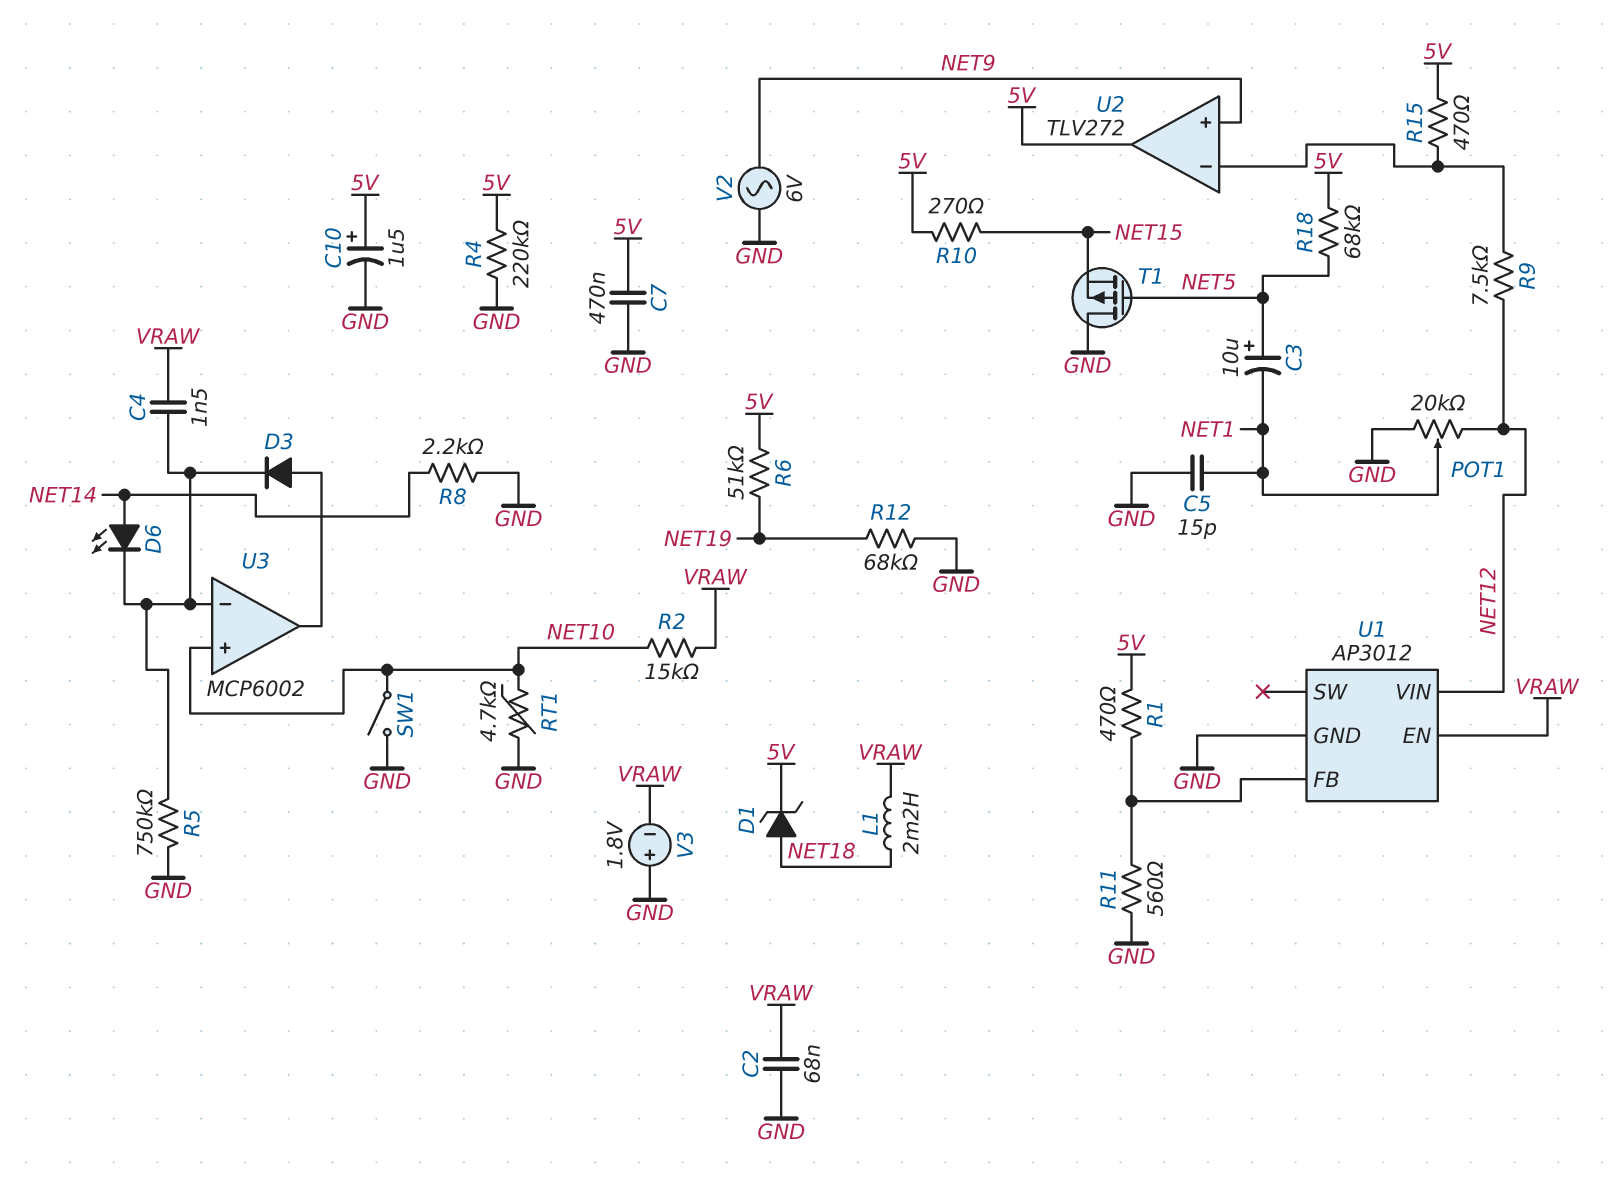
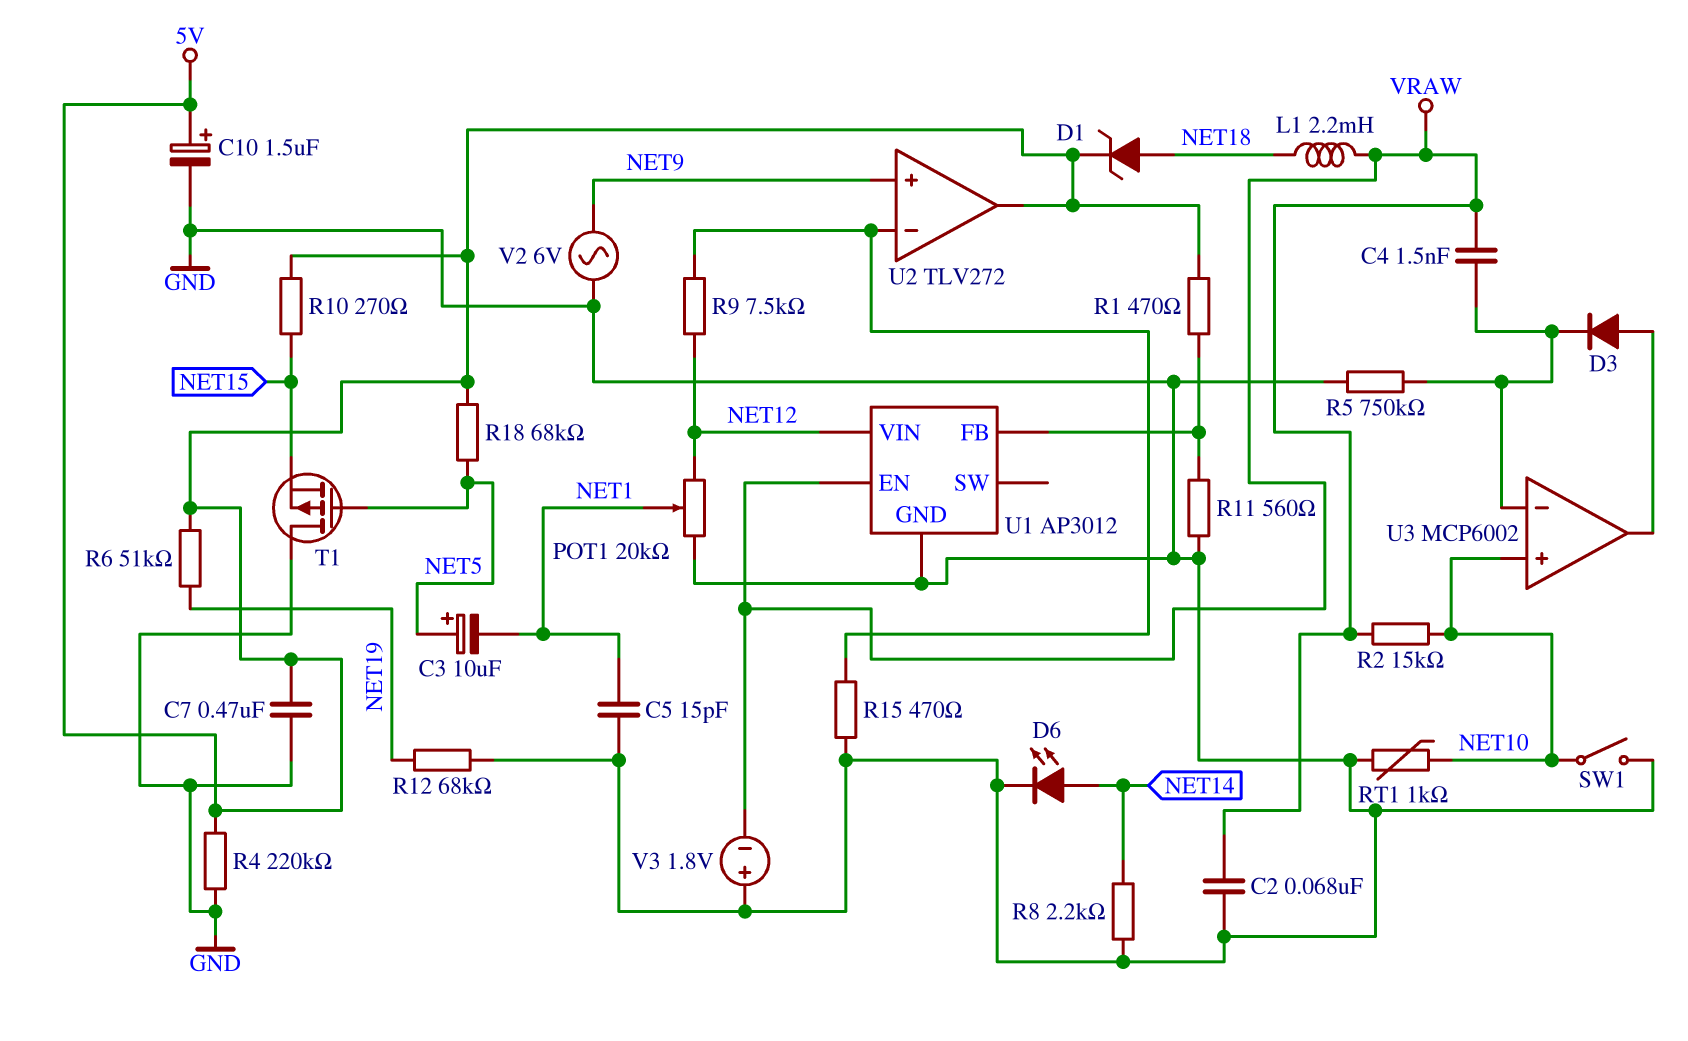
D6: LED (A NET14, K U3/in-) -> LED (A NET14, K GND)
R15: 470 (5V, U2/in-) -> 470 (GND, U2/in-)
RT1: 4.7k (GND, NET10) -> 1k (GND, NET10)

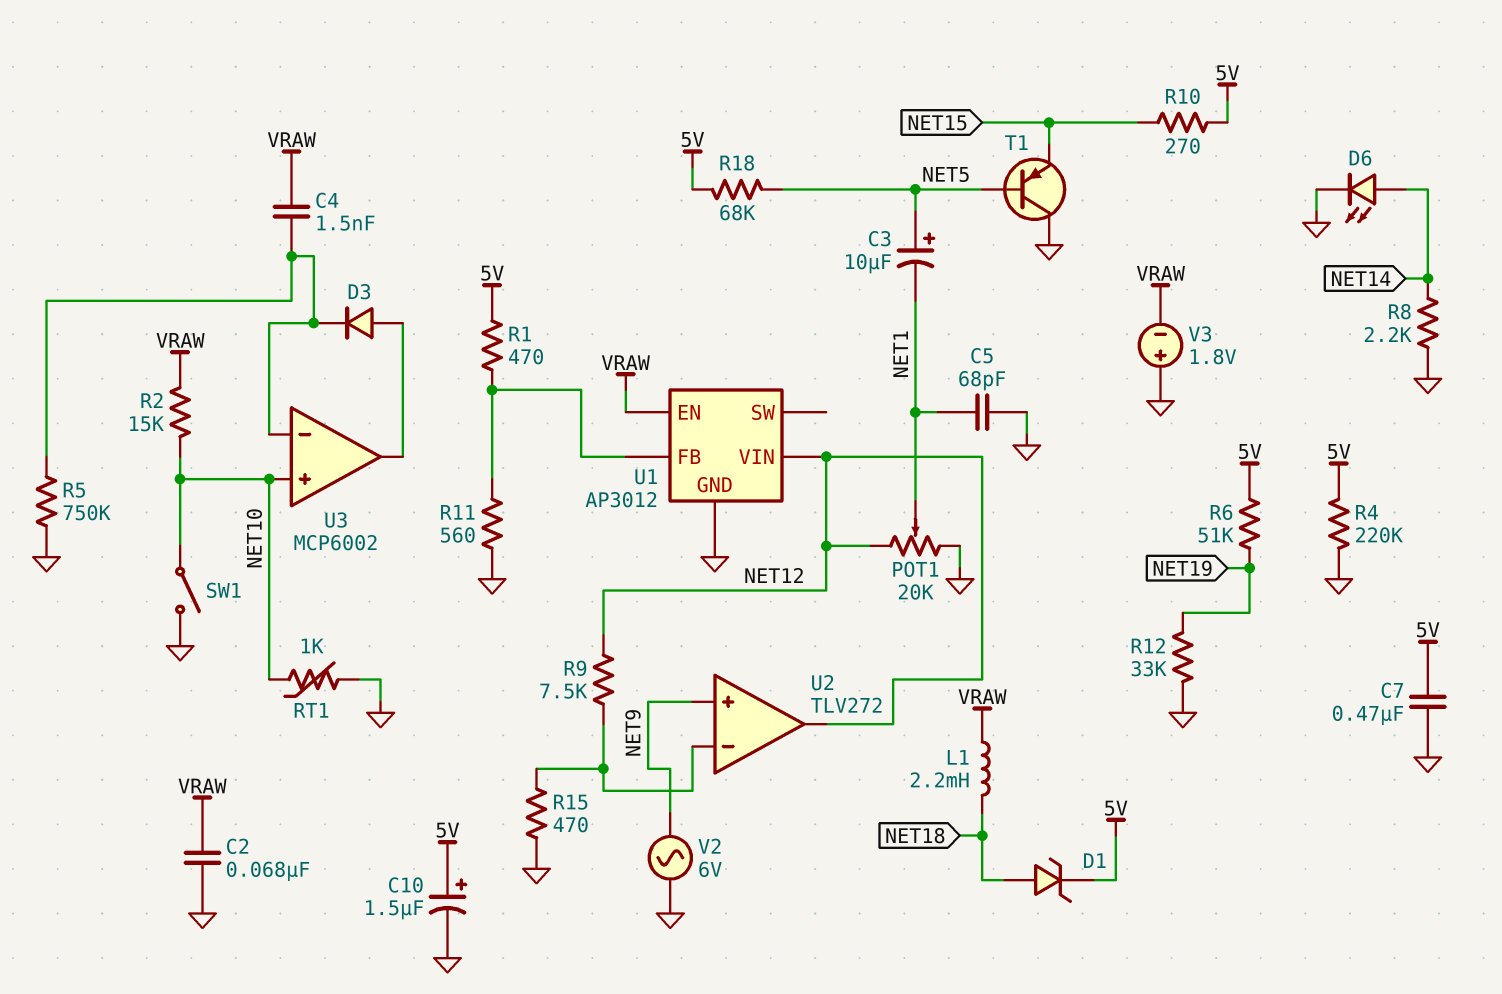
C5: 15pF (GND, NET1) -> 68pF (GND, NET1)
R12: 68k (GND, NET19) -> 33k (GND, NET19)
T1: PMOS (G NET5, D GND, S NET15) -> PNP (B NET5, C GND, E NET15)
U2 pin out: 5V -> NET12

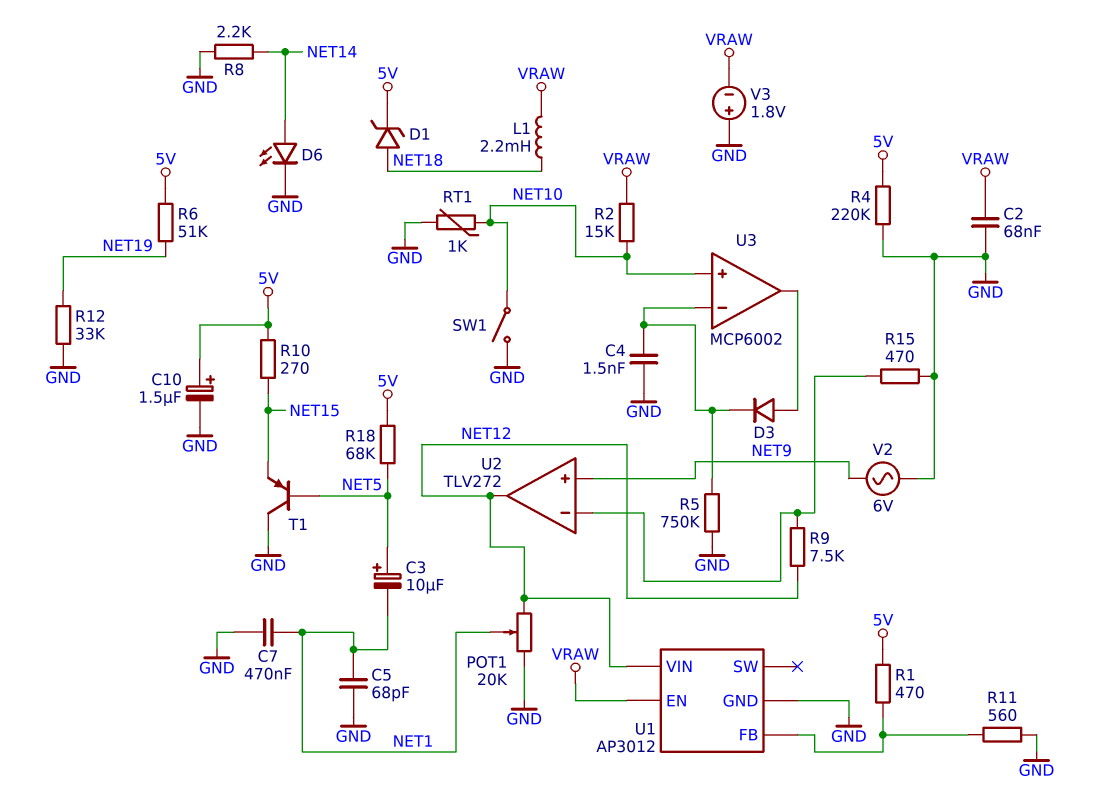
C4: 1.5nF (U3/in-, VRAW) -> 1.5nF (GND, U3/in-)
C7: 470nF (5V, GND) -> 470nF (GND, NET1)

